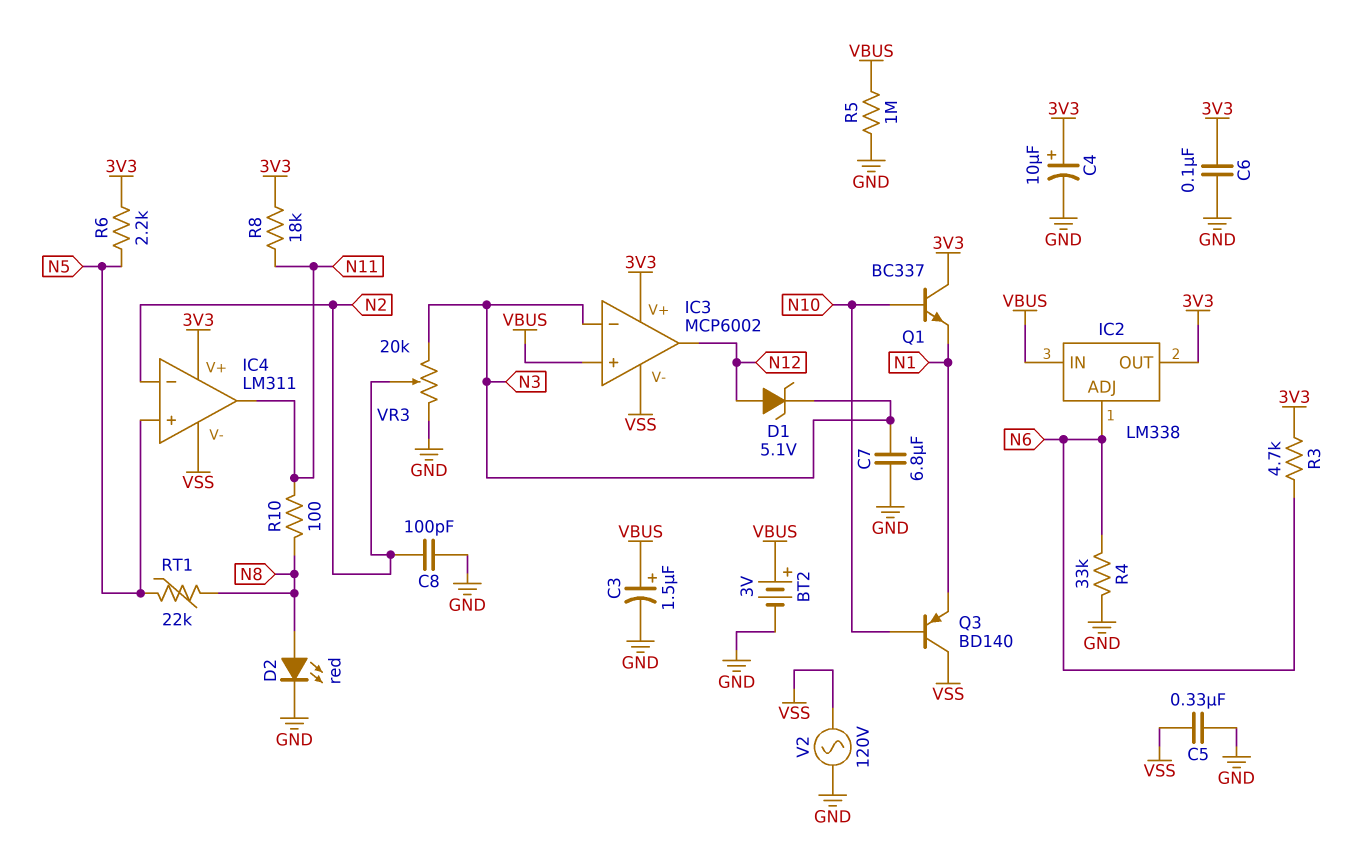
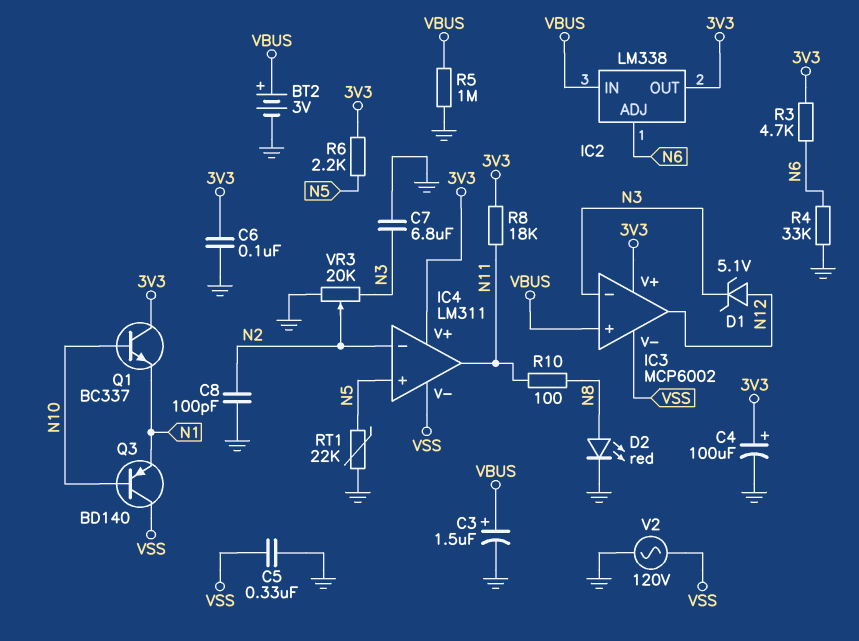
C4: 10uF (plus 3V3, minus GND) -> 100uF (plus 3V3, minus GND)
RT1: 22k (N5, N8) -> 22k (GND, N5)

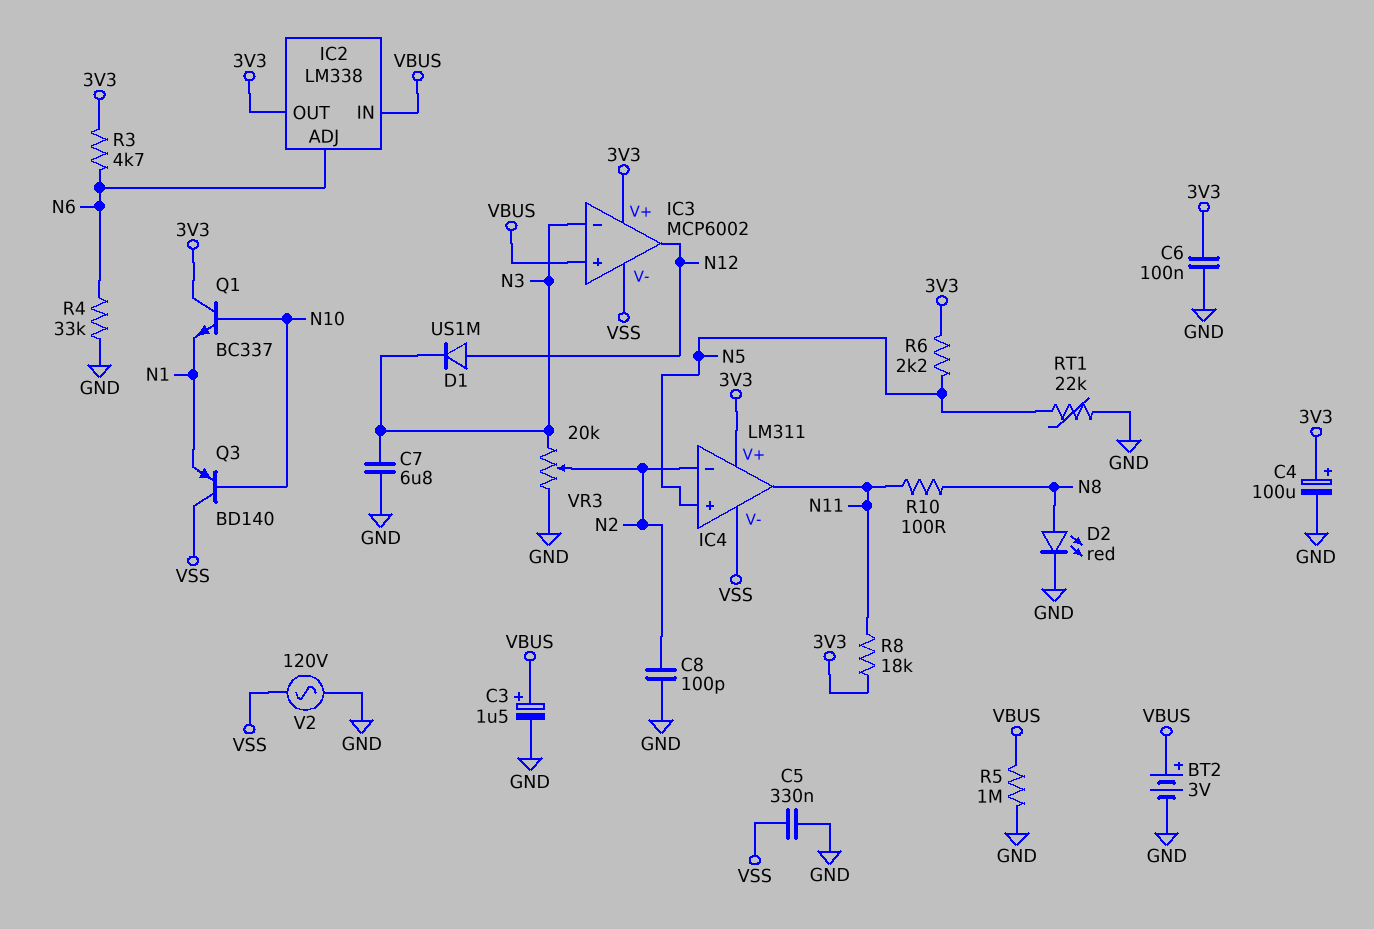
D1: zener 5.1V (A N12, K N3) -> diode US1M (A N12, K N3)

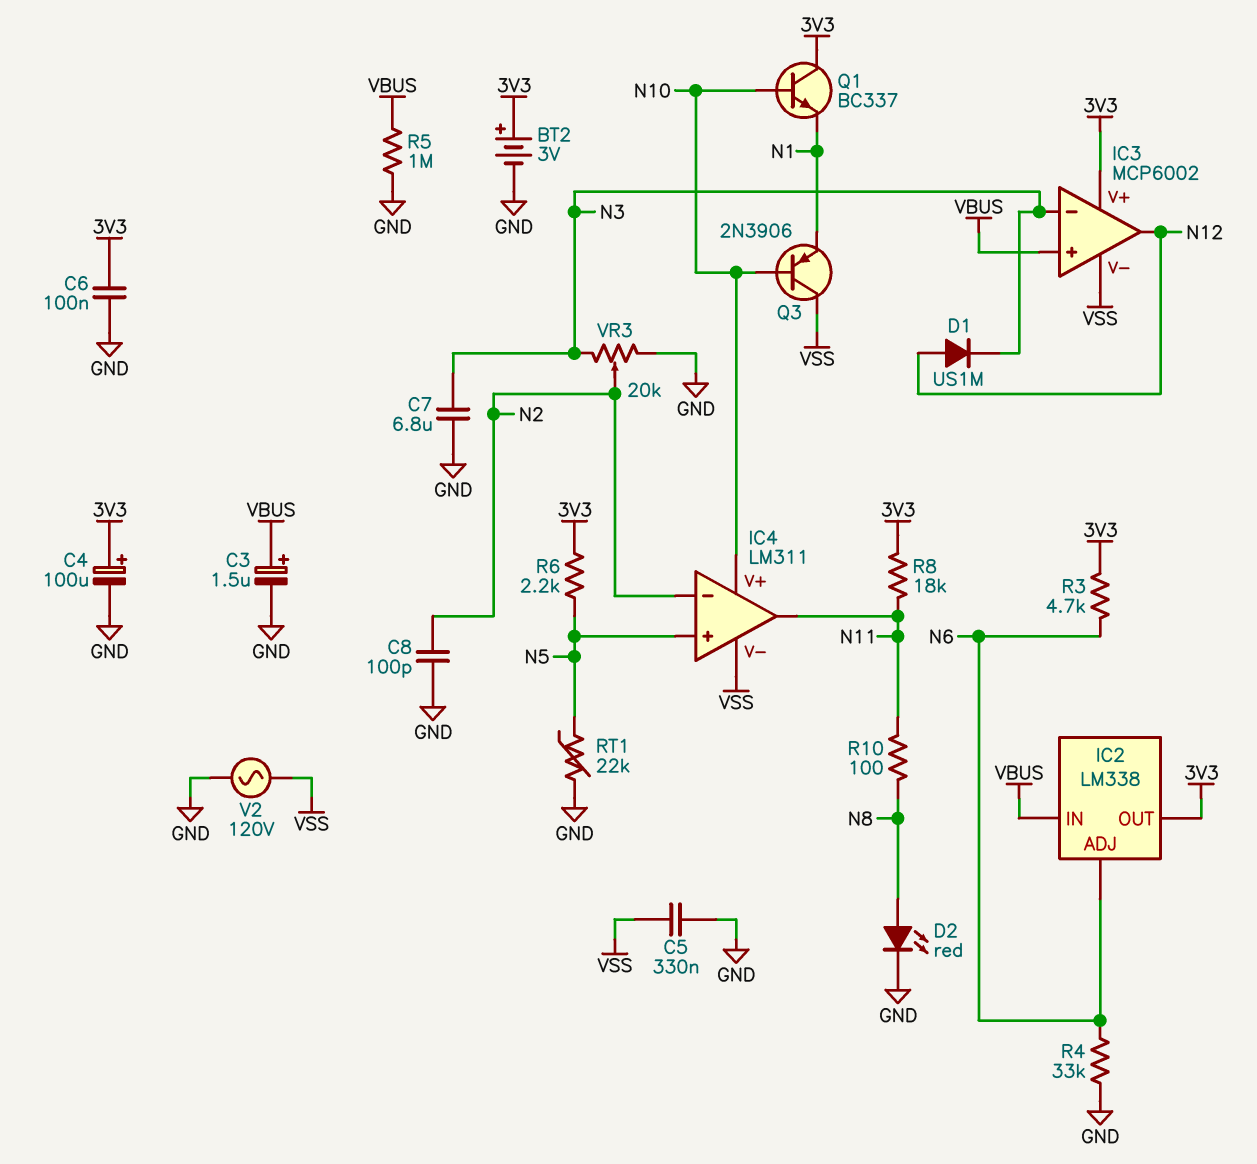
BT2: 3V (plus VBUS, minus GND) -> 3V (plus 3V3, minus GND)
IC4 pin V+: 3V3 -> N10
Q3: PNP BD140 (B N10, C VSS, E N1) -> PNP 2N3906 (B N10, C VSS, E N1)

